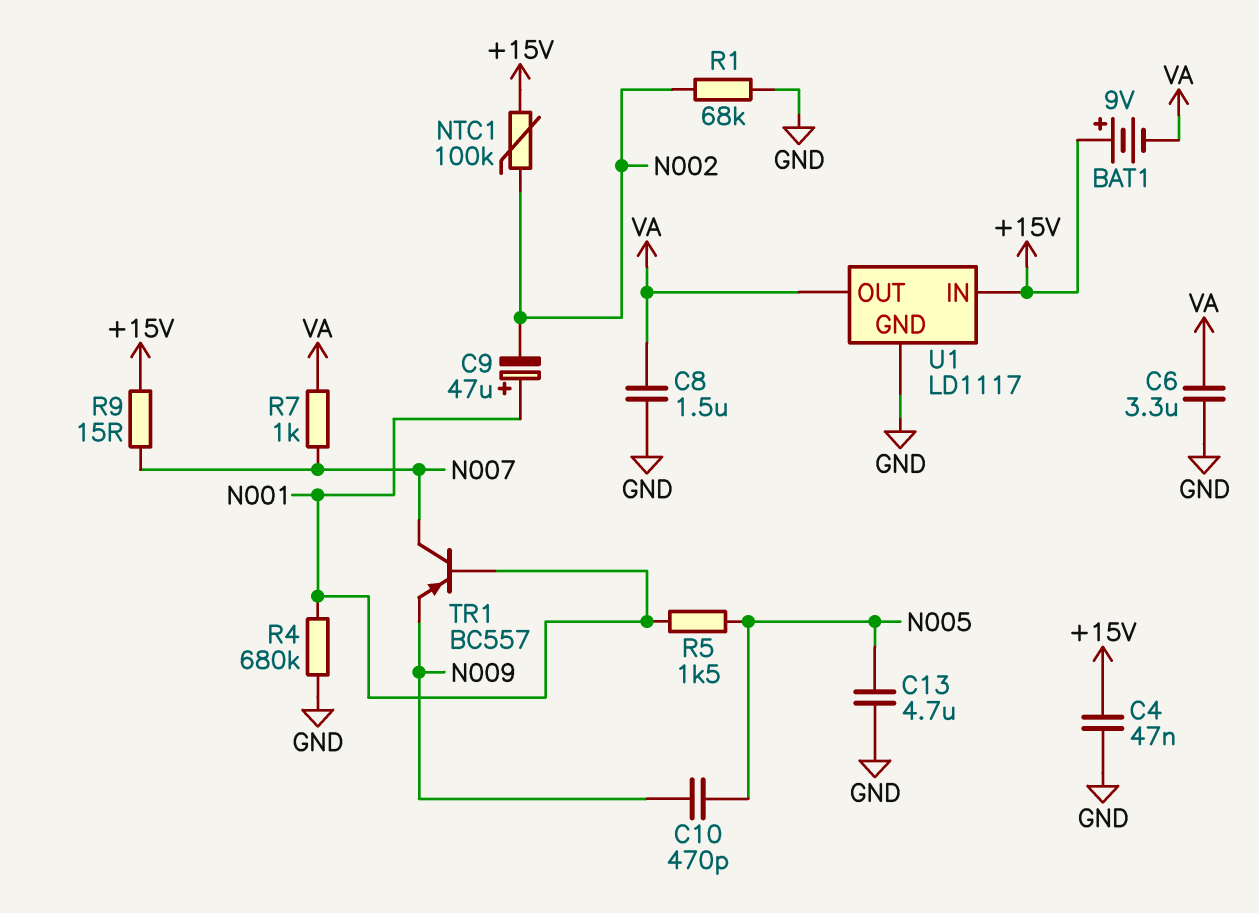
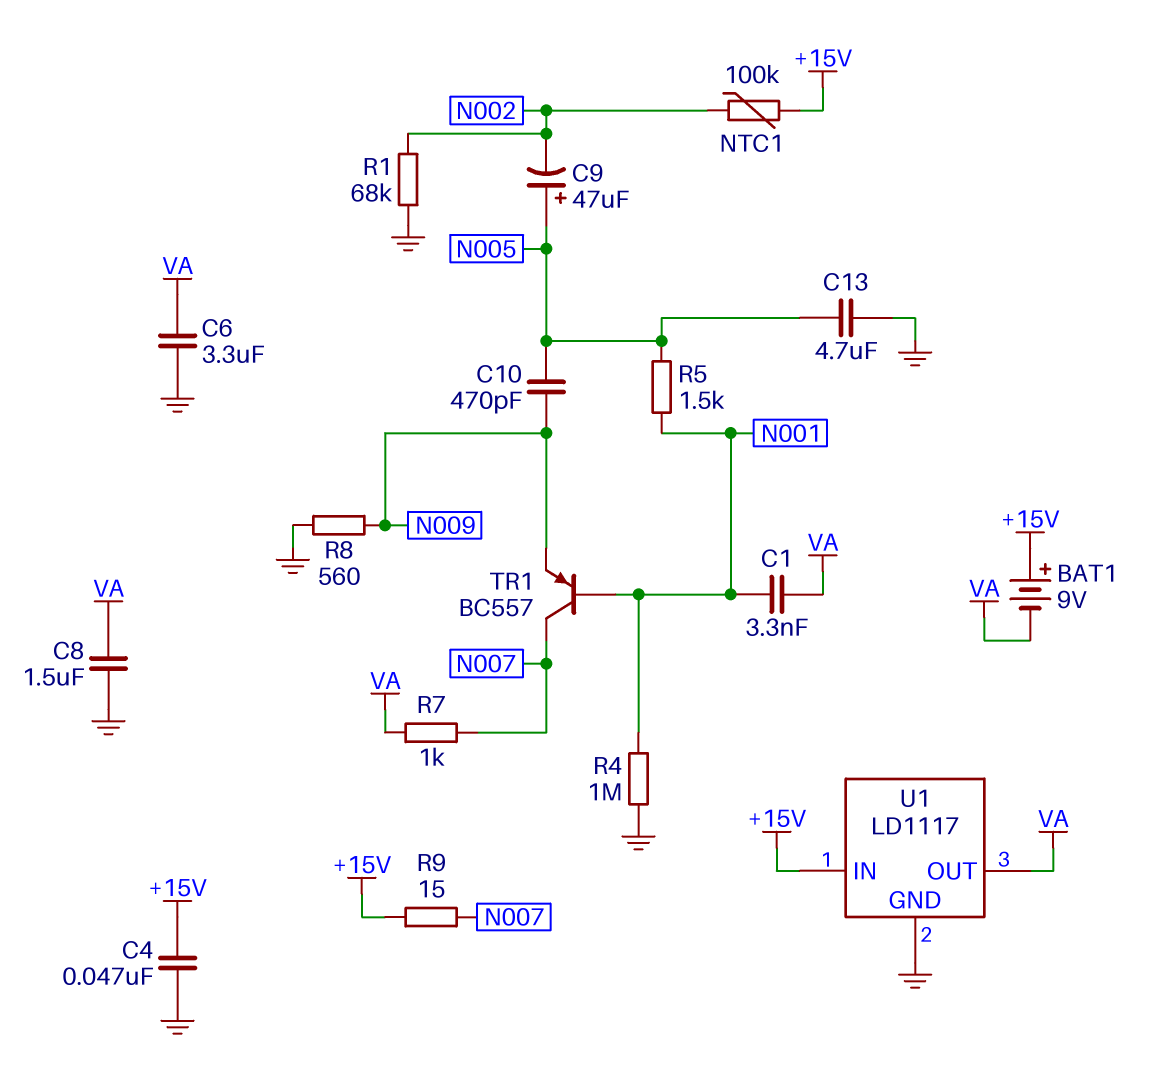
C1: none -> 3.3nF (N001, VA)
C9: 47uF (plus N001, minus N002) -> 47uF (plus N005, minus N002)
R4: 680k (GND, N001) -> 1M (GND, N001)
R8: none -> 560 (GND, N009)

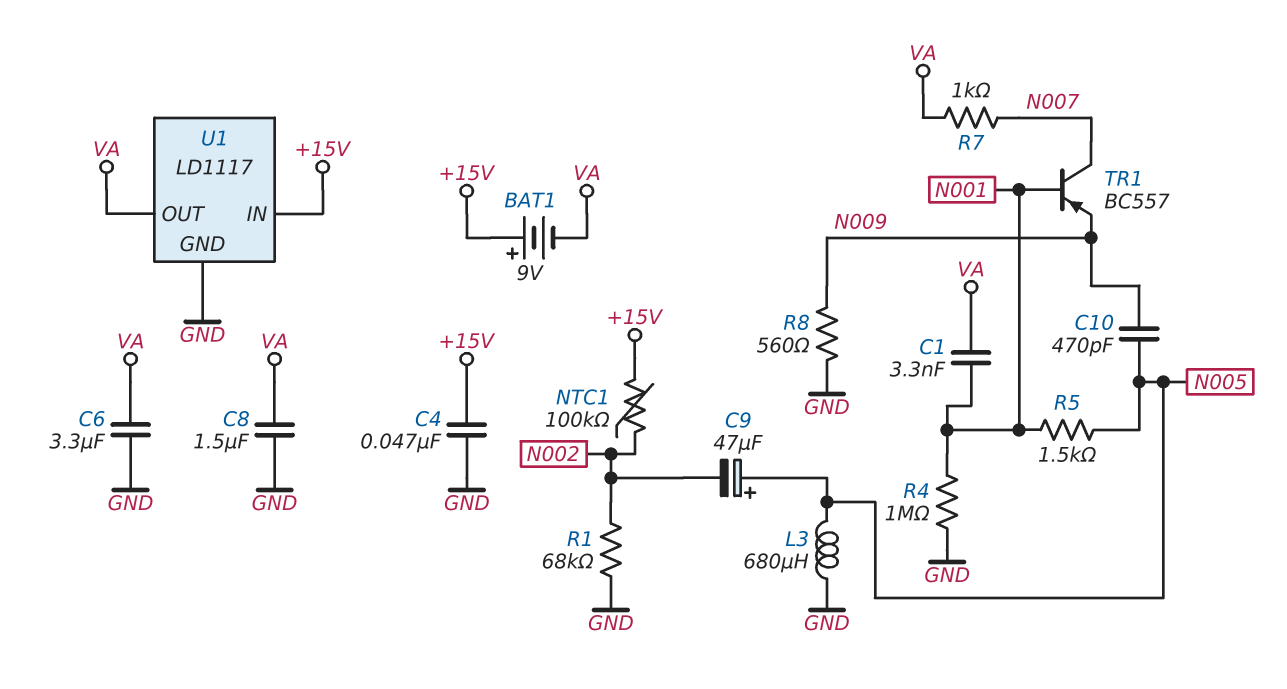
C13: 4.7uF (GND, N005) -> none
L3: none -> 680uH (GND, N005)
R9: 15 (+15V, N007) -> none

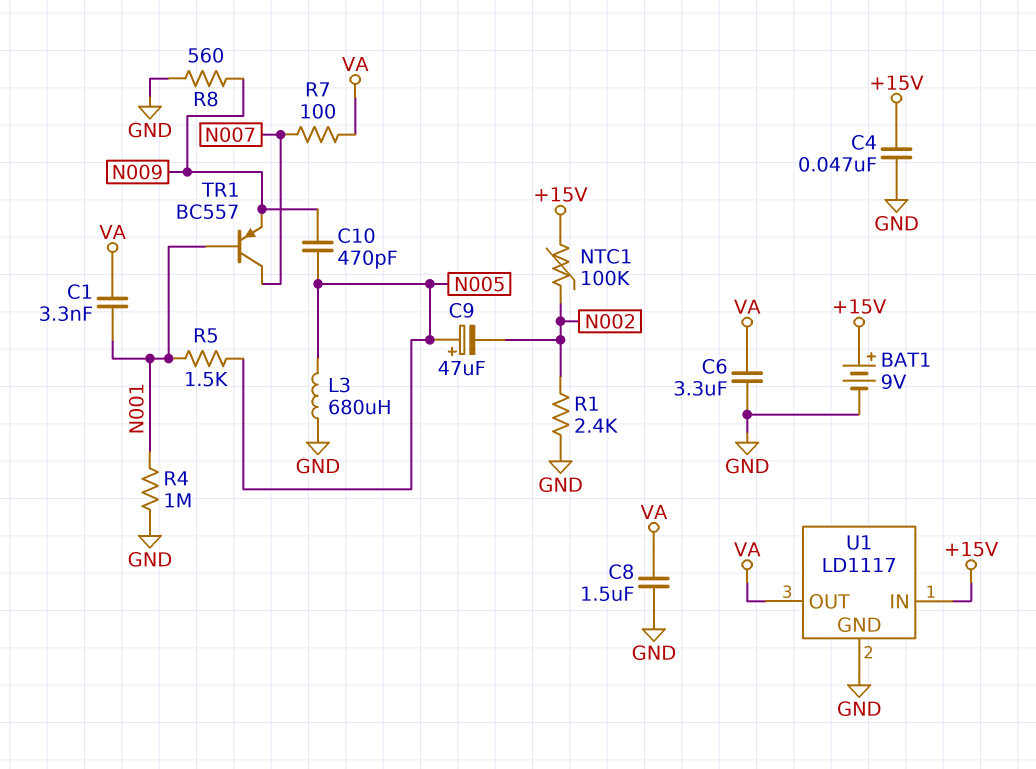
BAT1: 9V (plus +15V, minus VA) -> 9V (plus +15V, minus GND)
R1: 68k (GND, N002) -> 2.4k (GND, N002)
R7: 1k (N007, VA) -> 100 (N007, VA)

